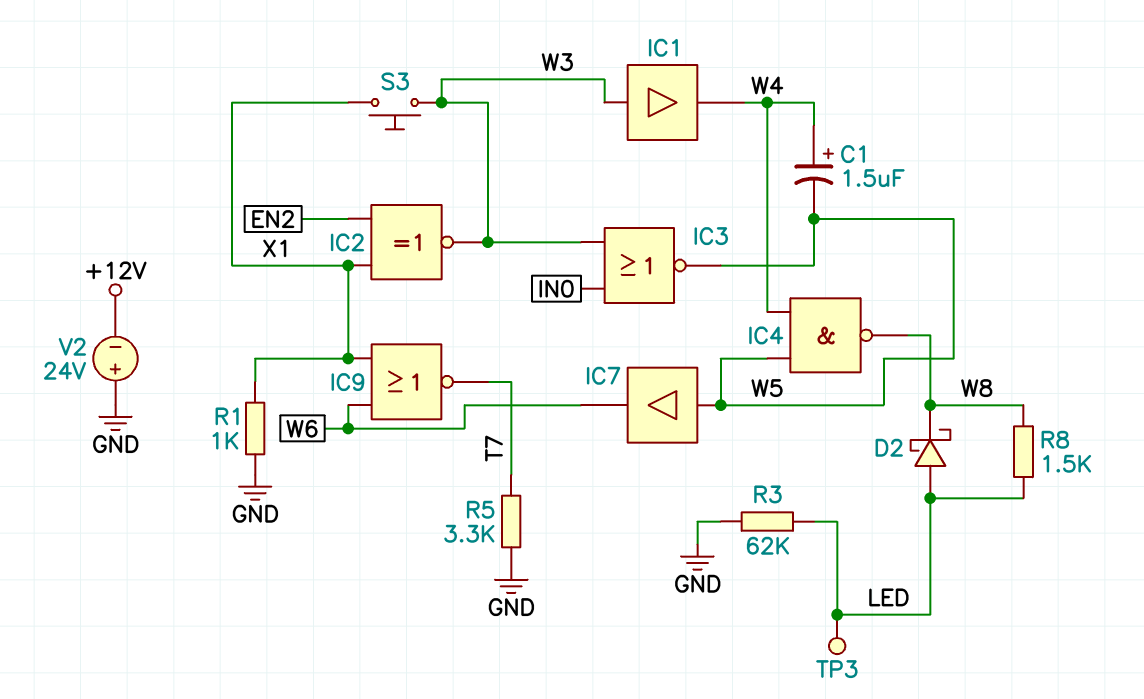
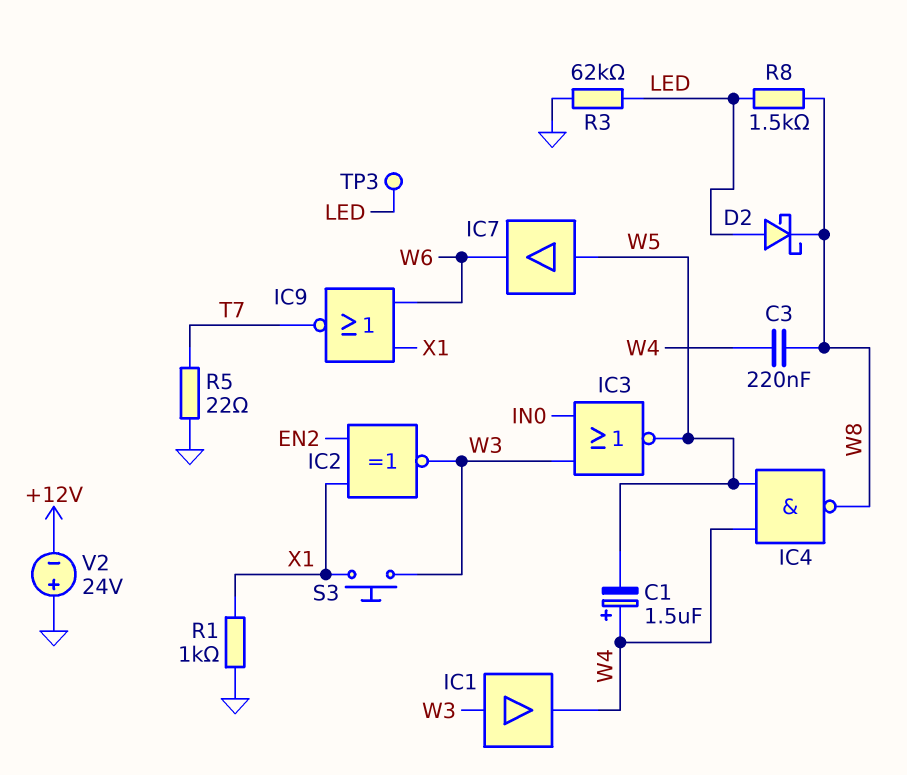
C3: none -> 220nF (W4, W8)
R5: 3.3k (GND, T7) -> 22 (GND, T7)

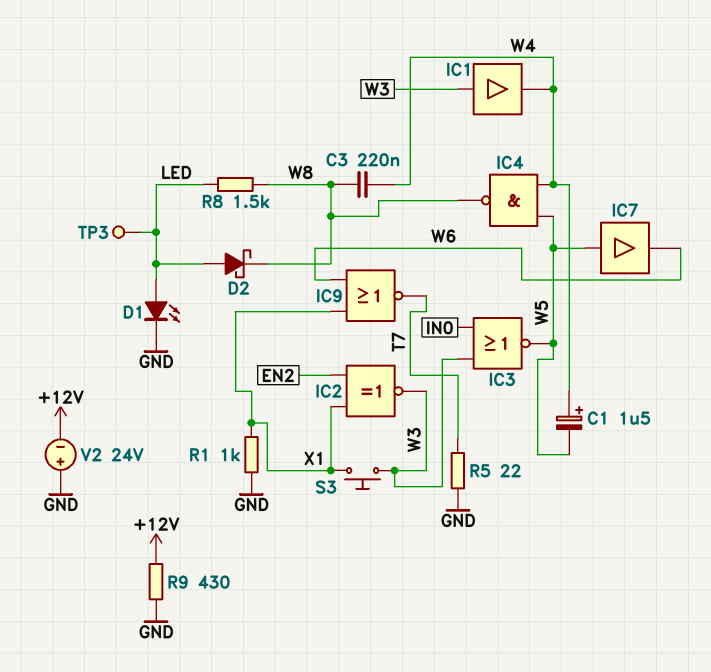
D1: none -> LED (A LED, K GND)
R3: 62k (GND, LED) -> none
R9: none -> 430 (+12V, GND)

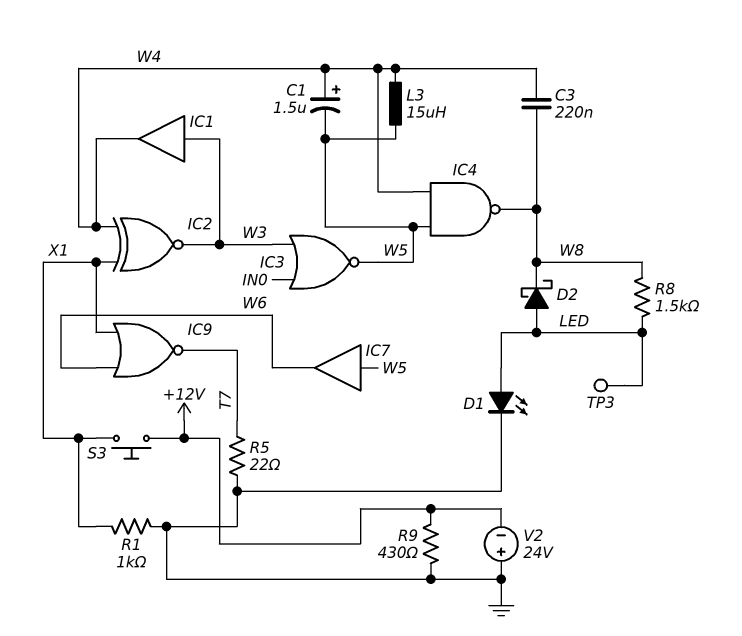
IC2: XNOR (in EN2, in X1, out W3) -> XNOR (in W4, in X1, out W3)
L3: none -> 15uH (W4, W5)
S3: button (W3, X1) -> button (+12V, X1)

